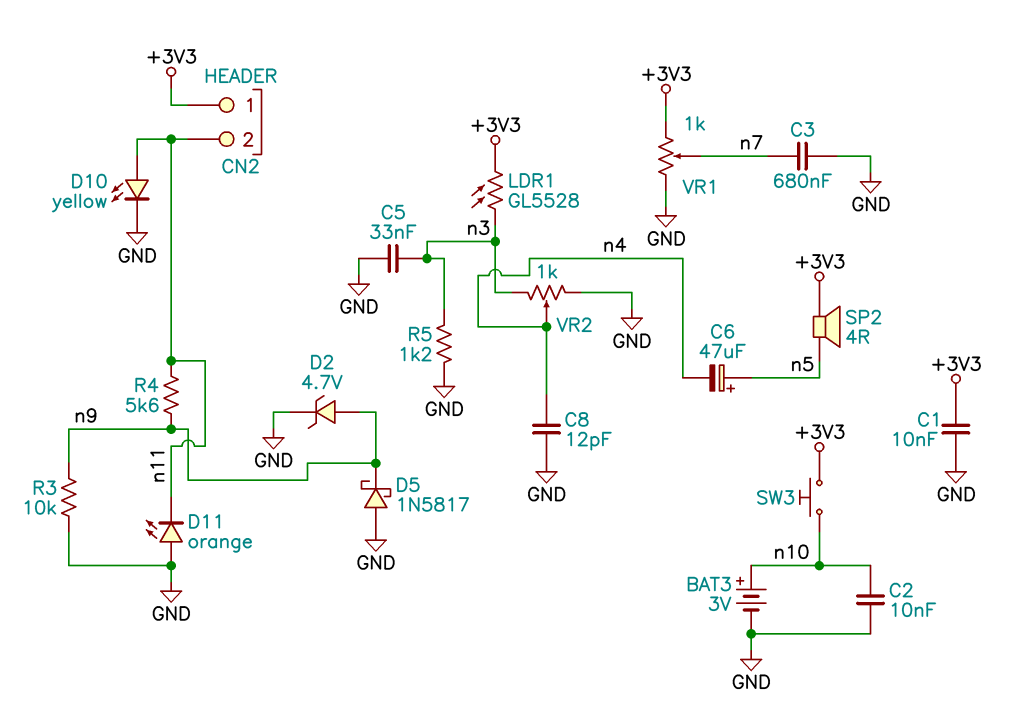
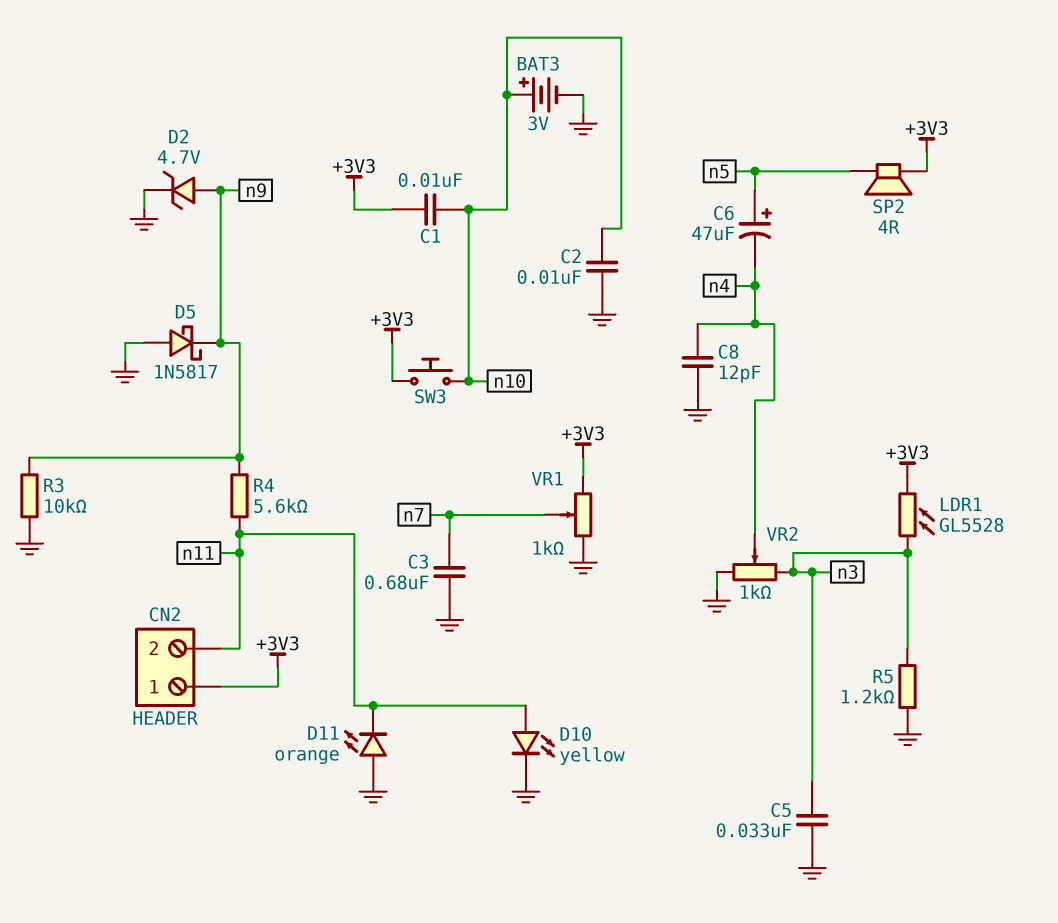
C1: 10nF (+3V3, GND) -> 10nF (+3V3, n10)

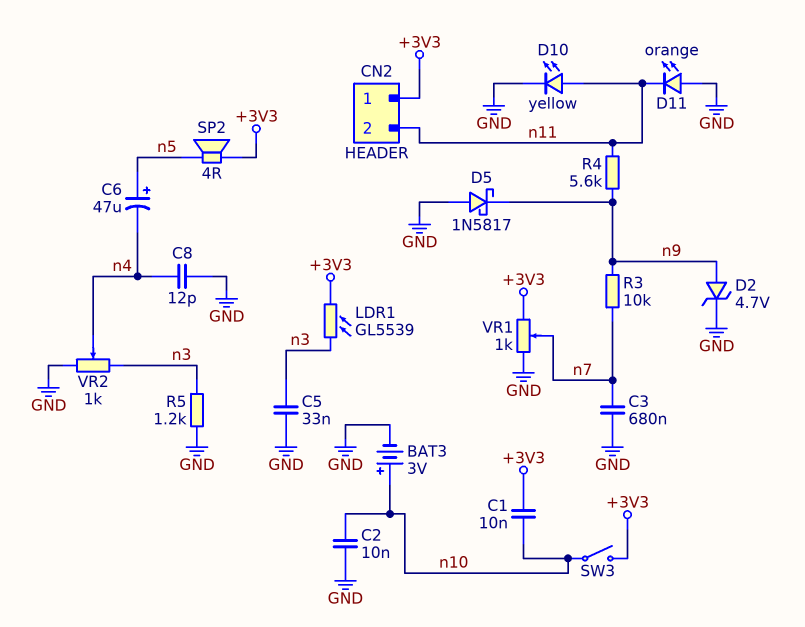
LDR1: GL5528 (+3V3, n3) -> GL5539 (+3V3, n3)
R3: 10k (GND, n9) -> 10k (n7, n9)
SW3: button (+3V3, n10) -> switch (+3V3, n10)

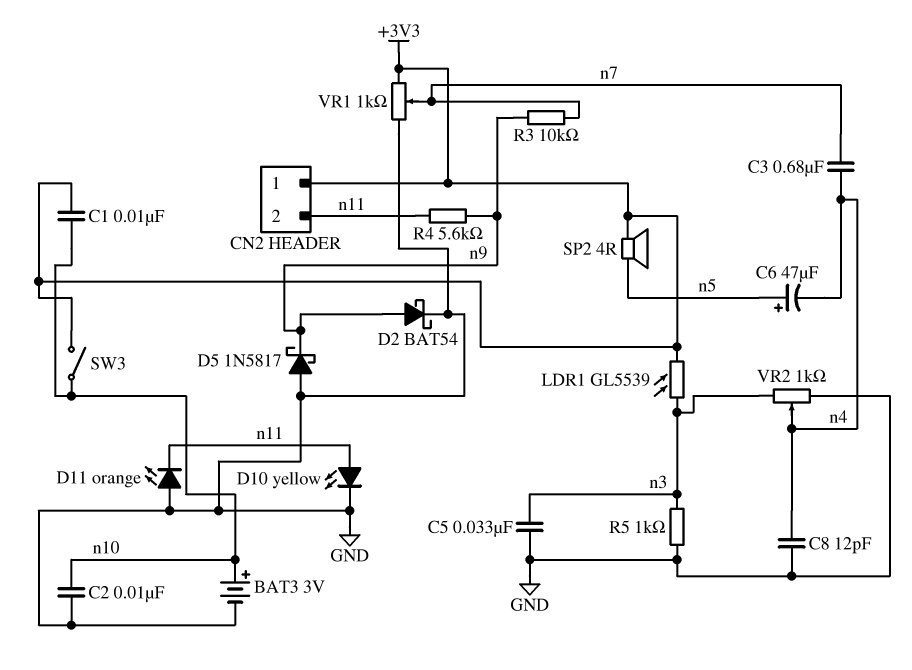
C3: 680nF (GND, n7) -> 680nF (n4, n7)
D2: zener 4.7V (A n9, K GND) -> schottky BAT54 (A n9, K GND)
R5: 1.2k (GND, n3) -> 1k (GND, n3)

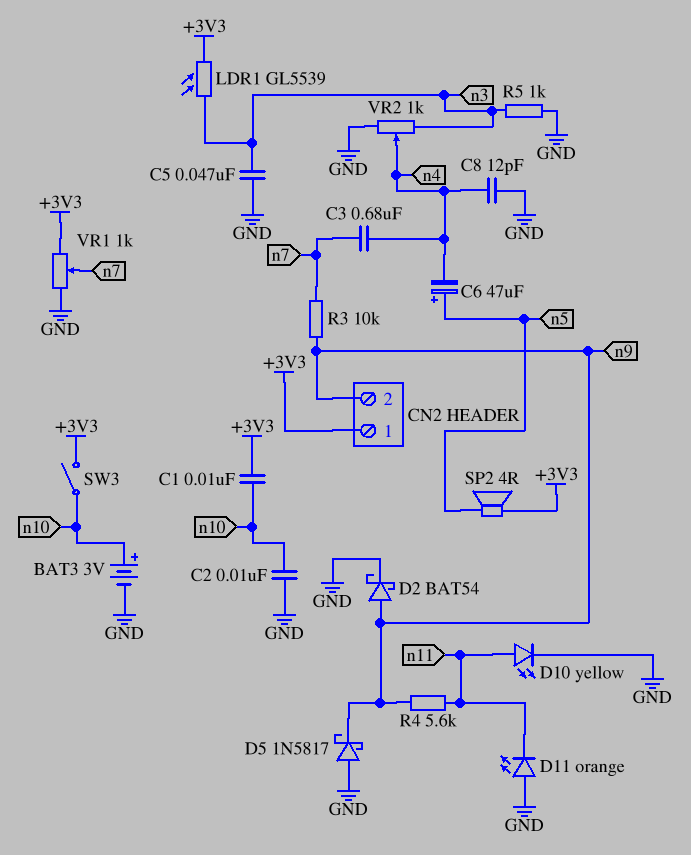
C5: 33nF (GND, n3) -> 47nF (GND, n3)
CN2 pin 2: n11 -> n9

